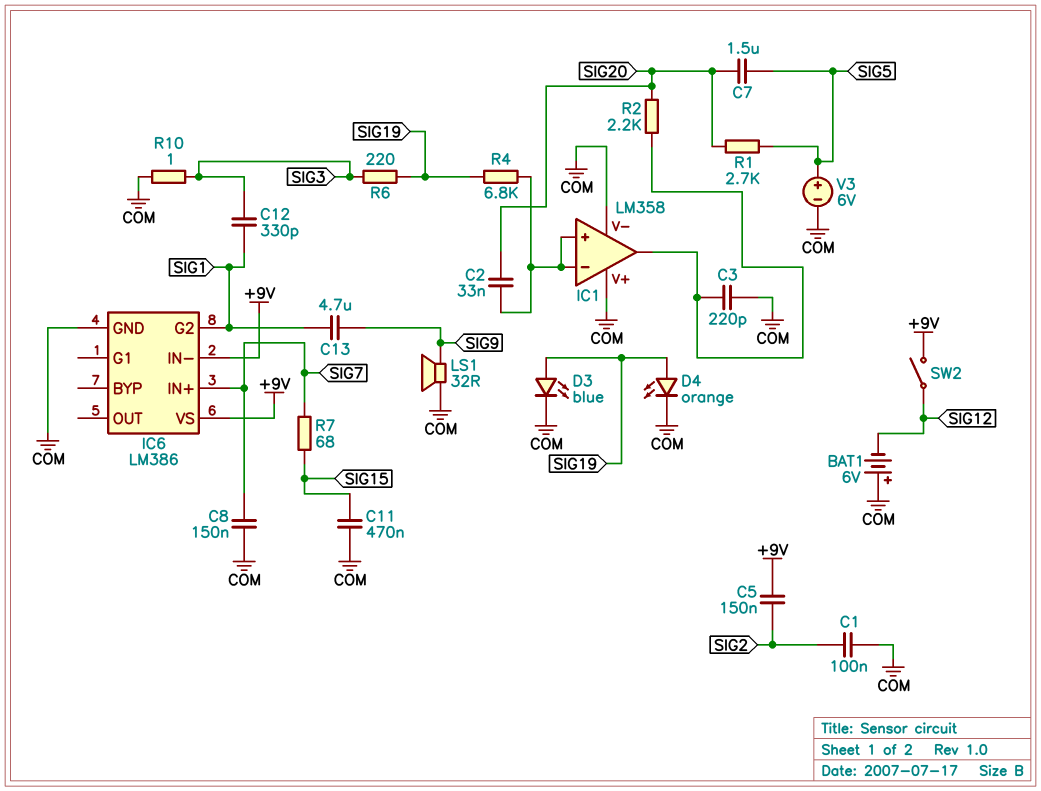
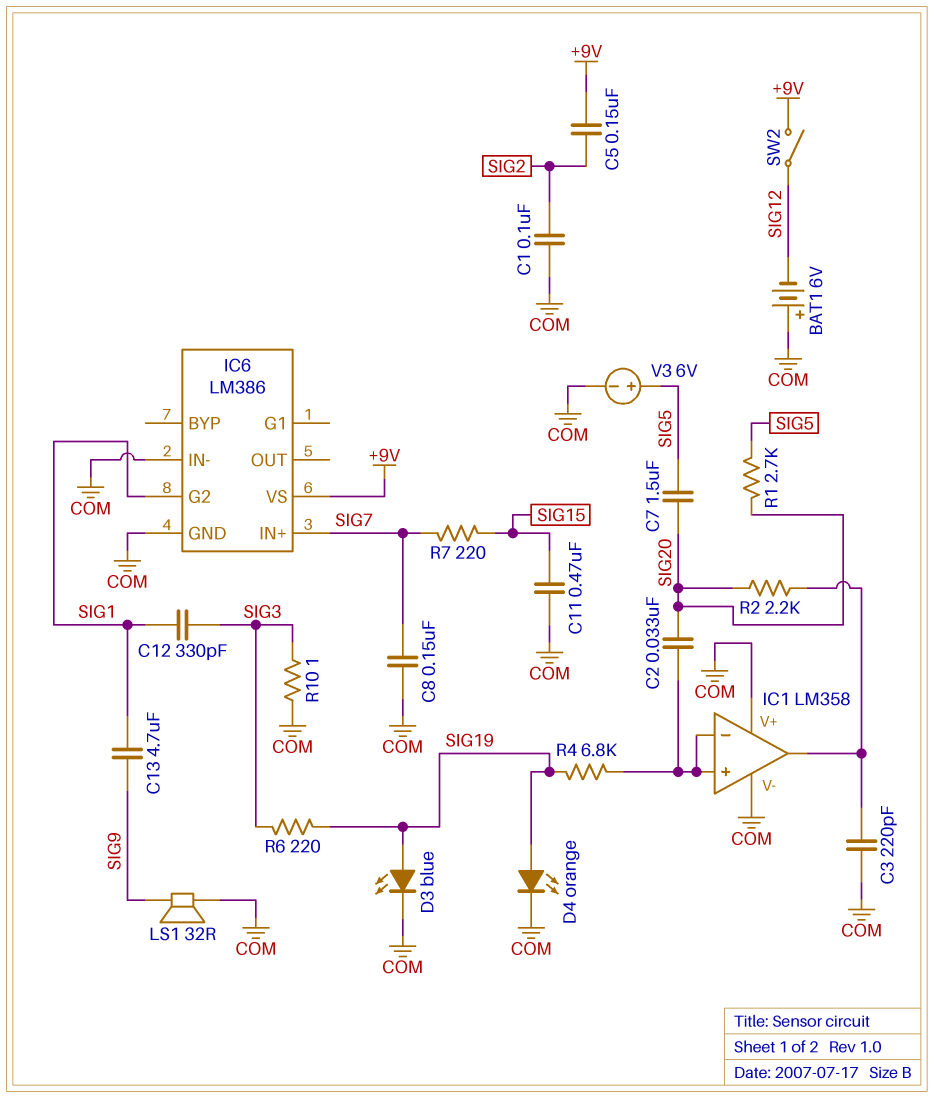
IC6 pin IN-: +9V -> COM
R7: 68 (SIG7, SIG15) -> 220 (SIG7, SIG15)

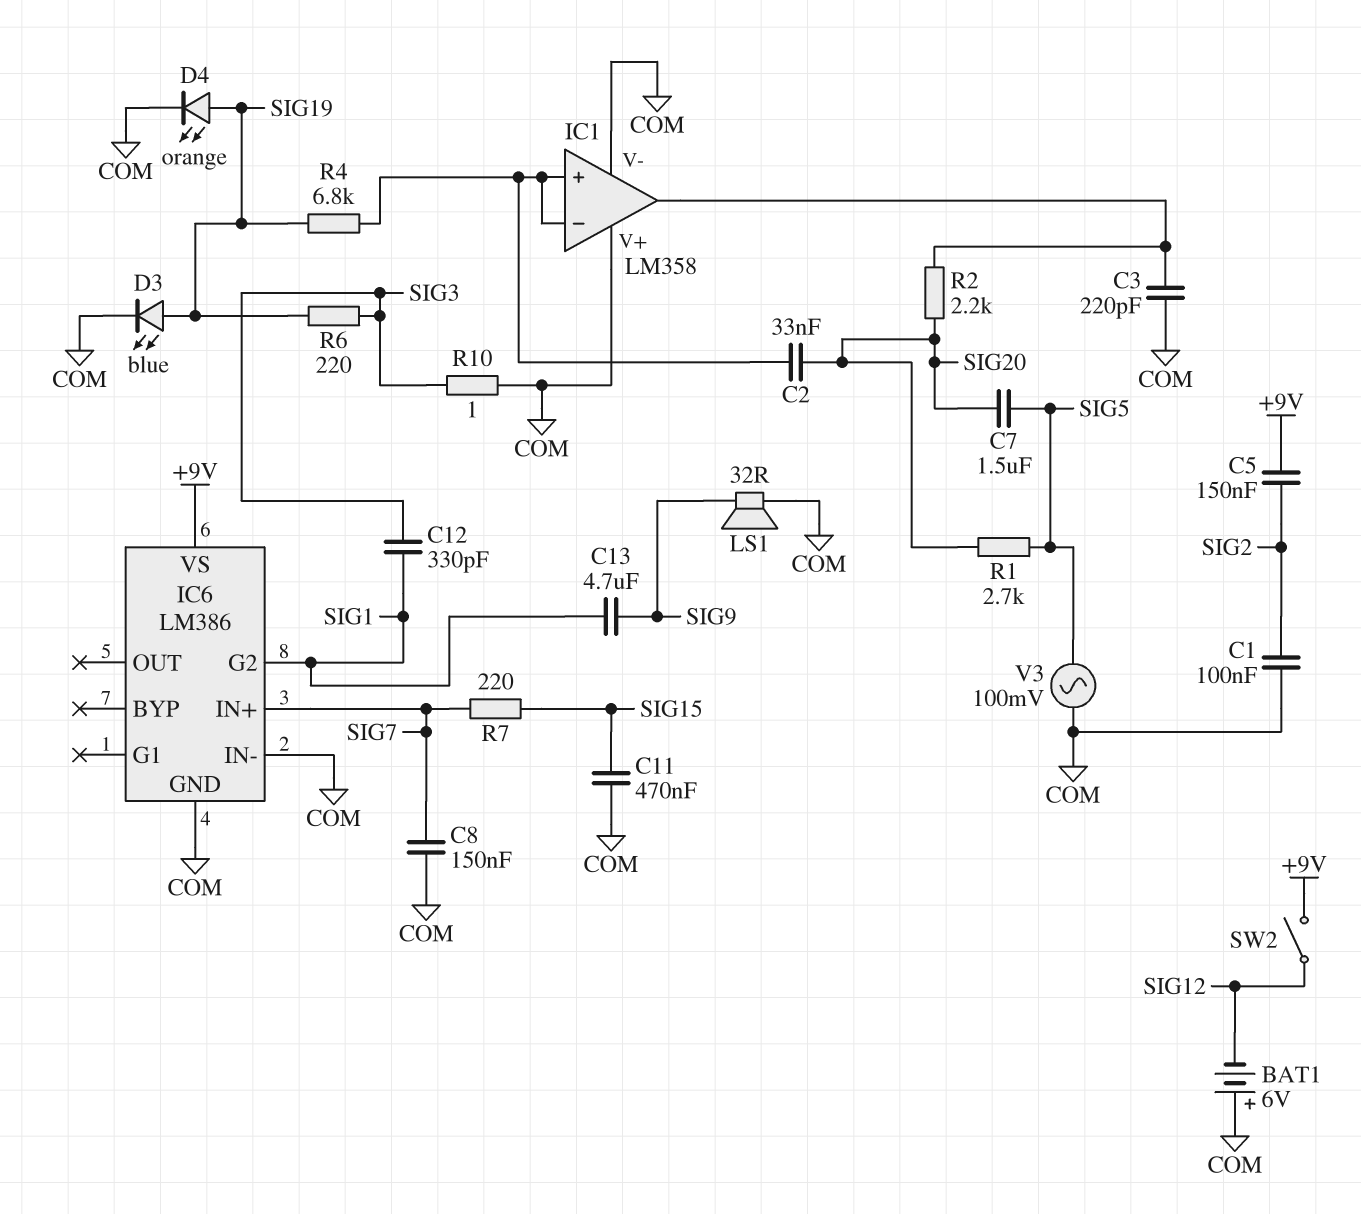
V3: 6V (plus SIG5, minus COM) -> AC 100mV (COM, SIG5)

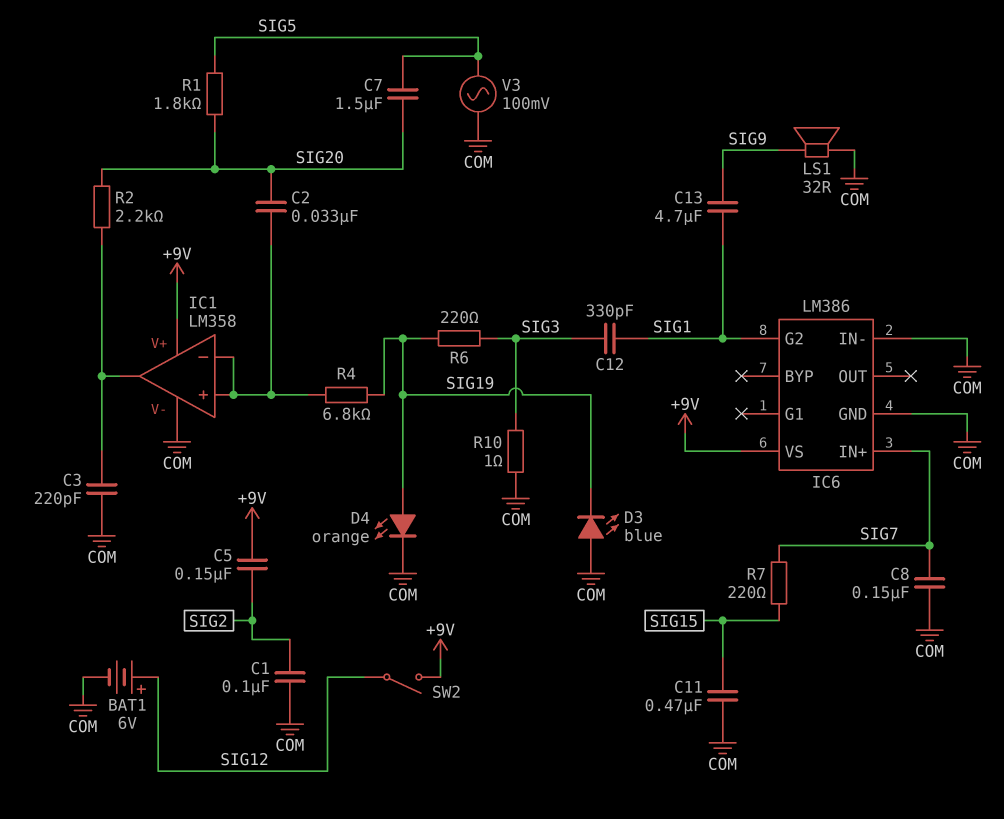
BAT1: 6V (plus COM, minus SIG12) -> 6V (plus SIG12, minus COM)
D3: LED blue (A SIG19, K COM) -> LED blue (A COM, K SIG19)
IC1 pin V+: COM -> +9V
R1: 2.7k (SIG5, SIG20) -> 1.8k (SIG5, SIG20)

